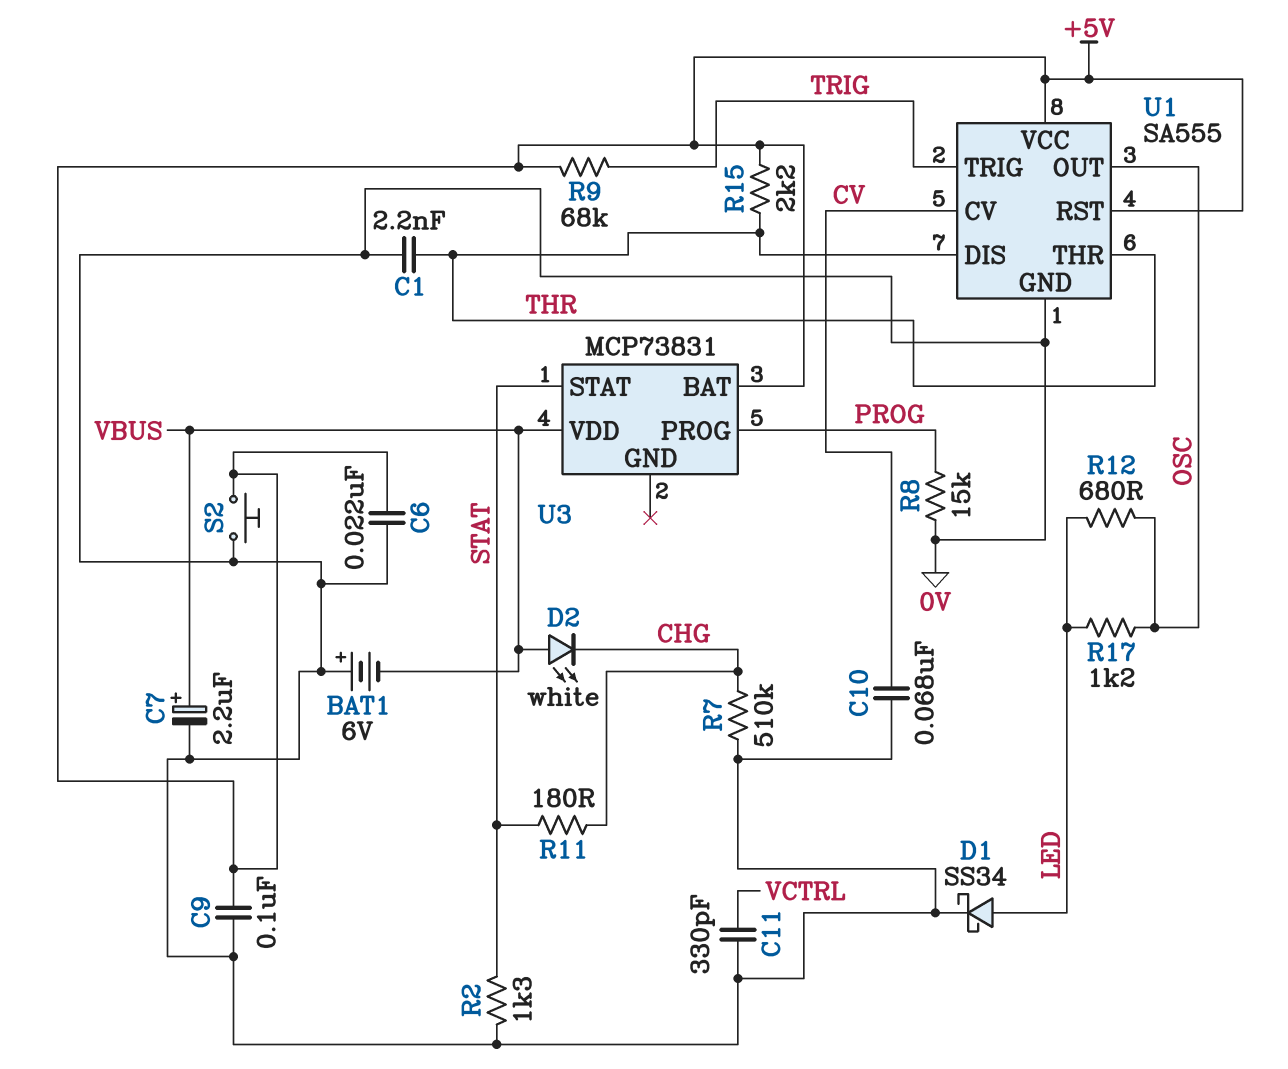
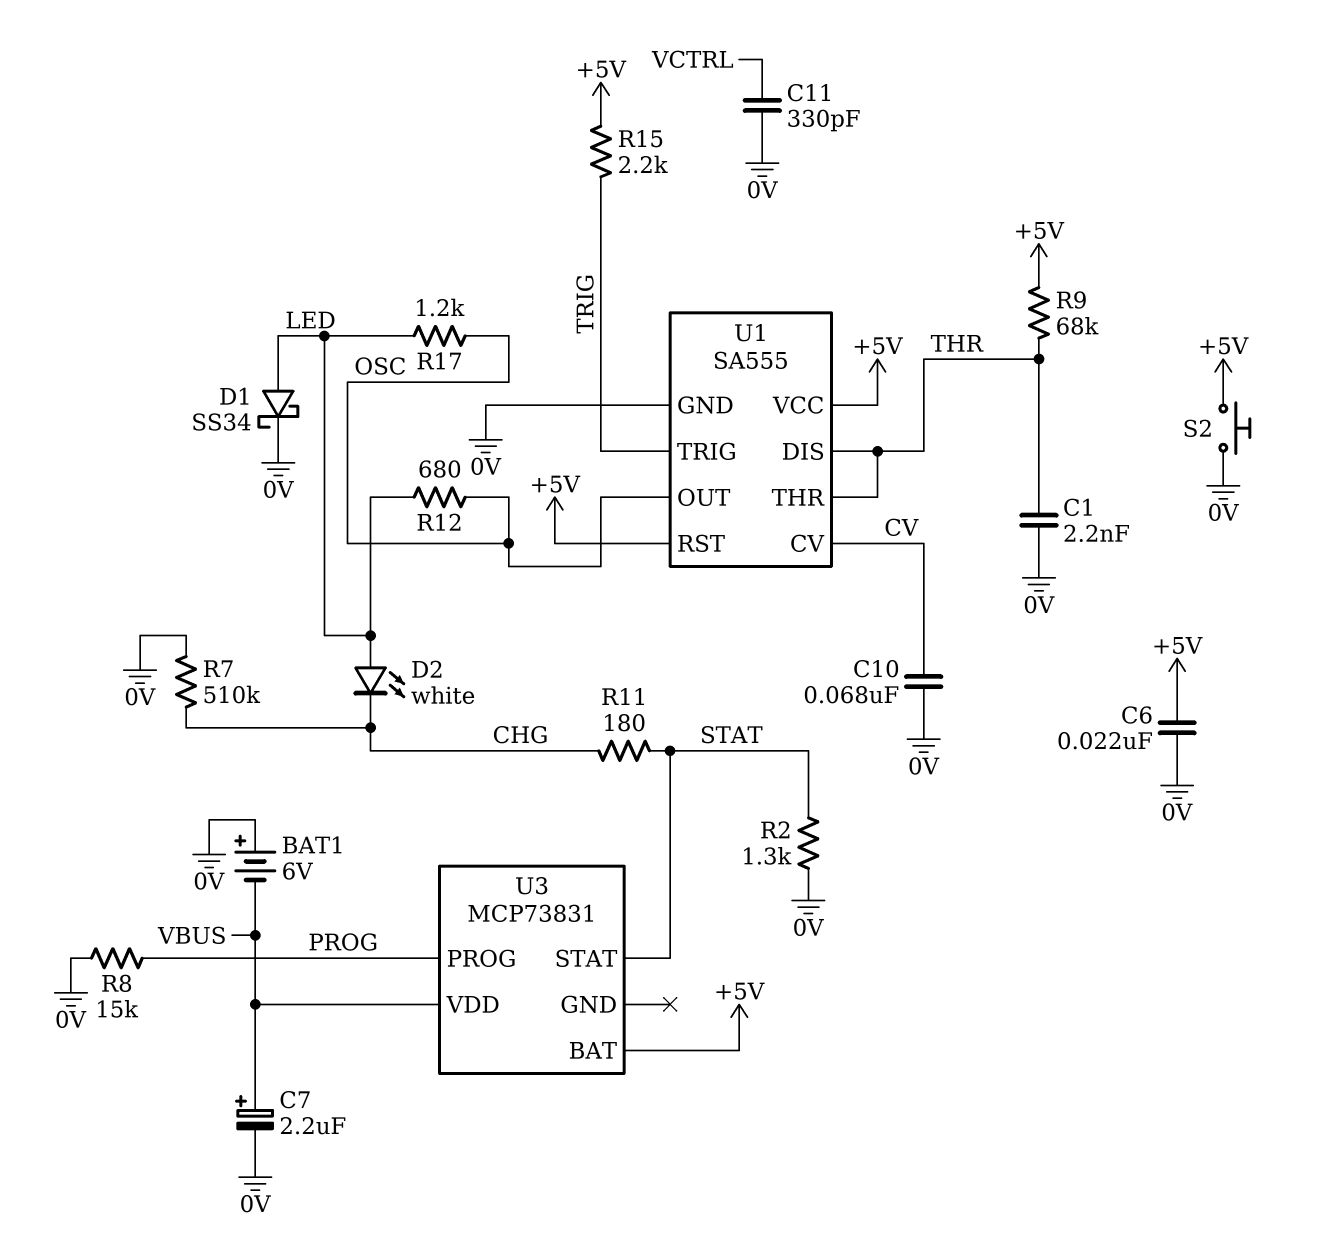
C9: 100nF (+5V, 0V) -> none
D2: LED white (A VBUS, K CHG) -> LED white (A LED, K CHG)
R9: 68k (+5V, TRIG) -> 68k (+5V, THR)
R15: 2.2k (+5V, THR) -> 2.2k (+5V, TRIG)

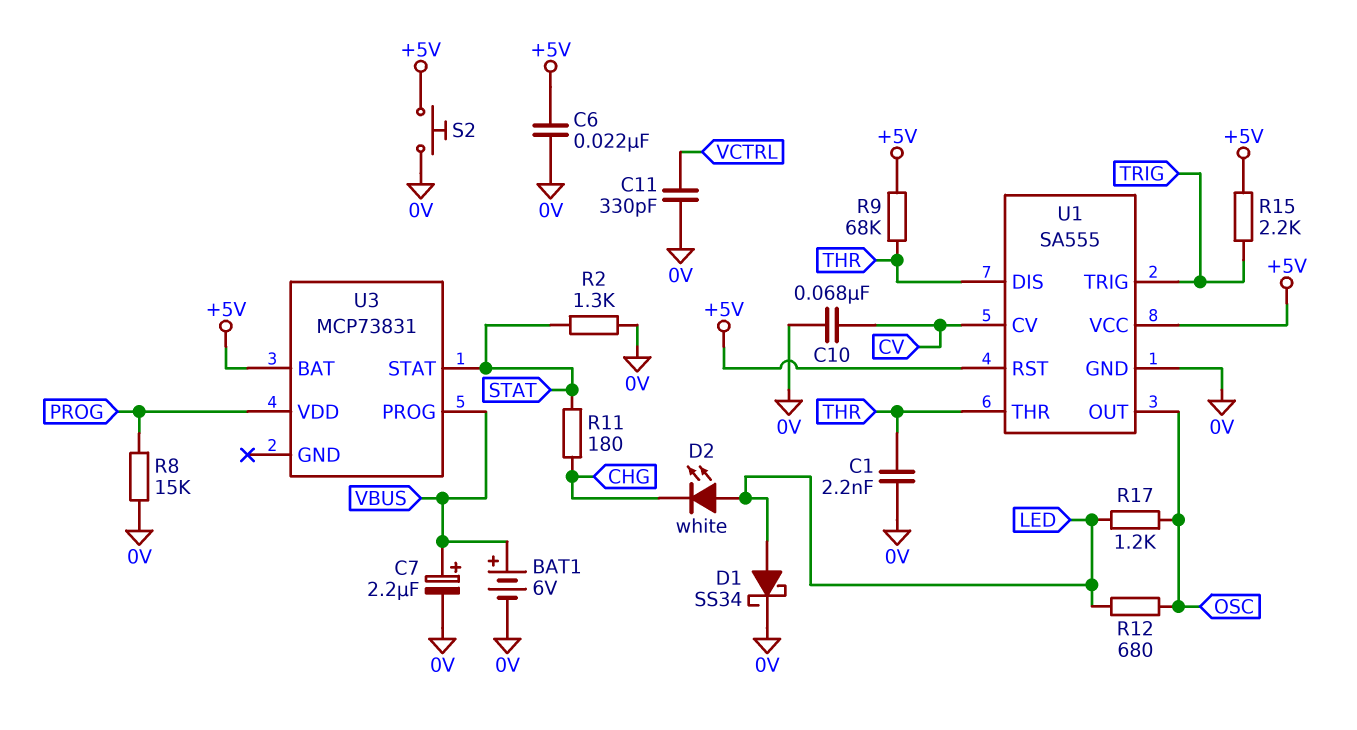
BAT1: 6V (plus 0V, minus VBUS) -> 6V (plus VBUS, minus 0V)
R7: 510k (0V, CHG) -> none
U3 pin PROG: PROG -> VBUS
U3 pin VDD: VBUS -> PROG

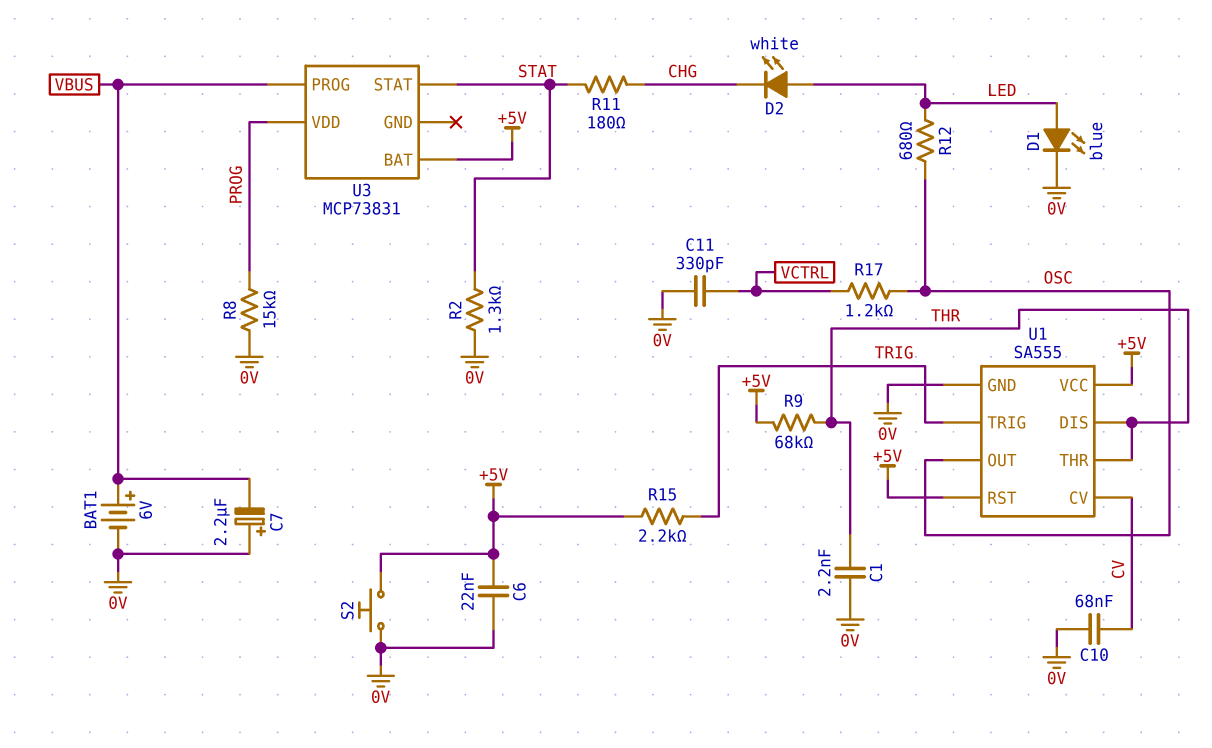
C7: 2.2uF (plus VBUS, minus 0V) -> 2.2uF (plus 0V, minus VBUS)
D1: schottky SS34 (A LED, K 0V) -> LED blue (A LED, K 0V)
R17: 1.2k (LED, OSC) -> 1.2k (OSC, VCTRL)

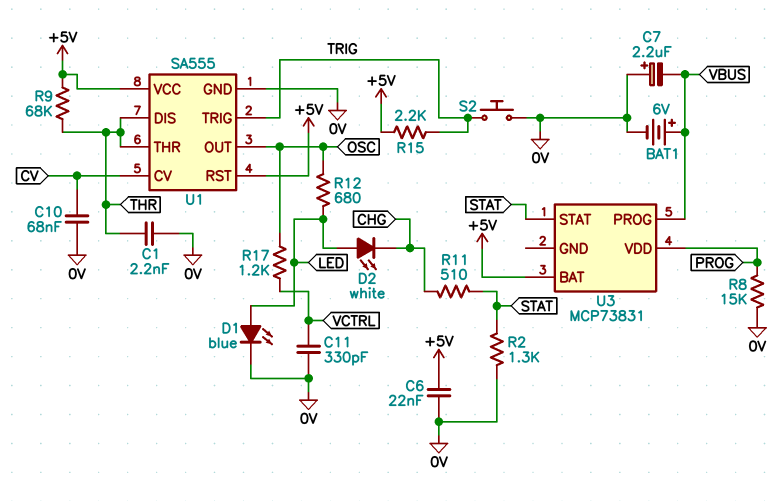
R11: 180 (CHG, STAT) -> 510 (CHG, STAT)
S2: button (+5V, 0V) -> button (0V, TRIG)

